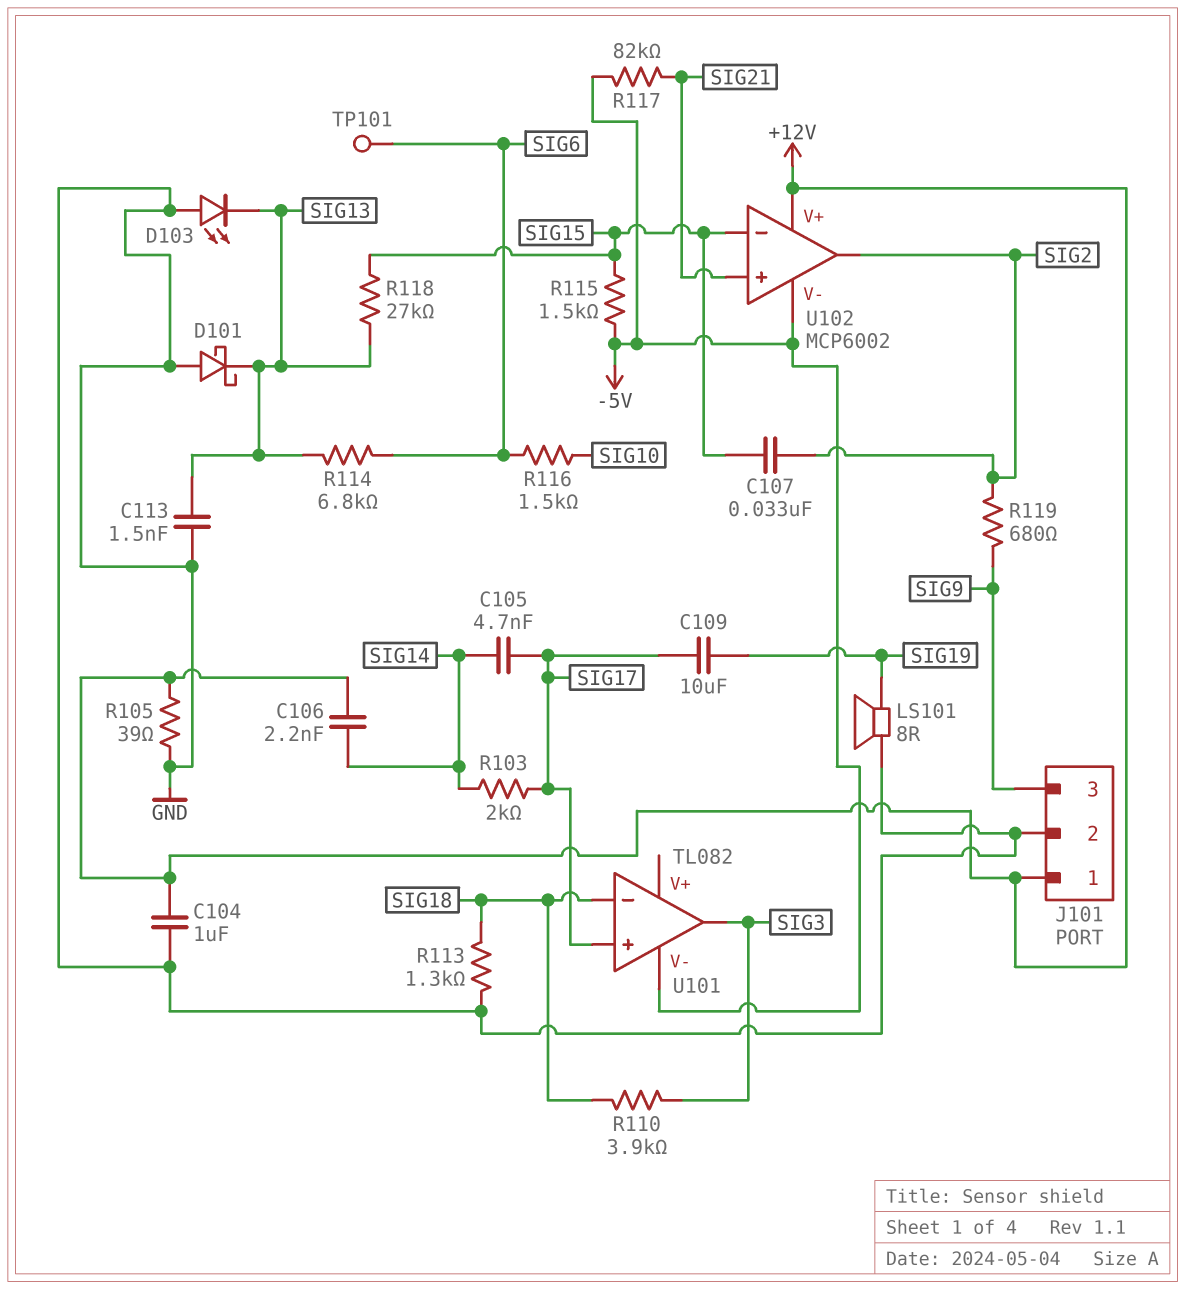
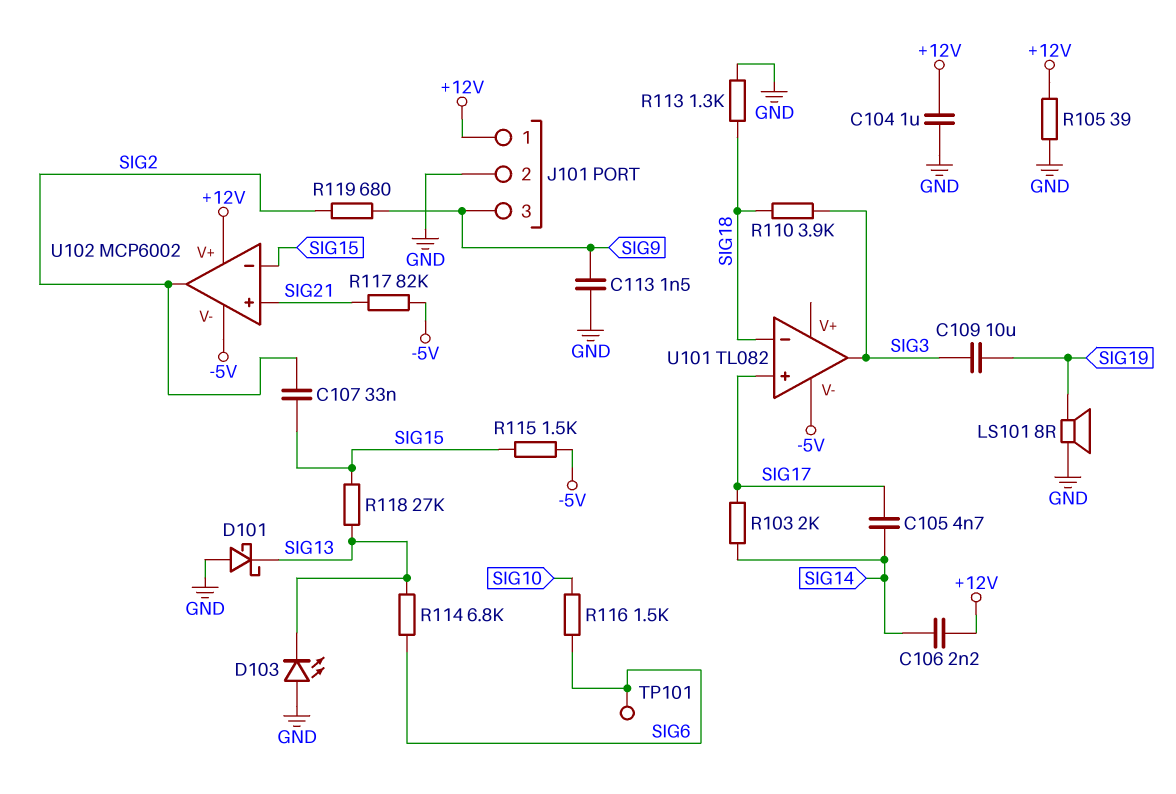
C109: 10uF (SIG17, SIG19) -> 10uF (SIG3, SIG19)
C113: 1.5nF (GND, SIG13) -> 1.5nF (GND, SIG9)

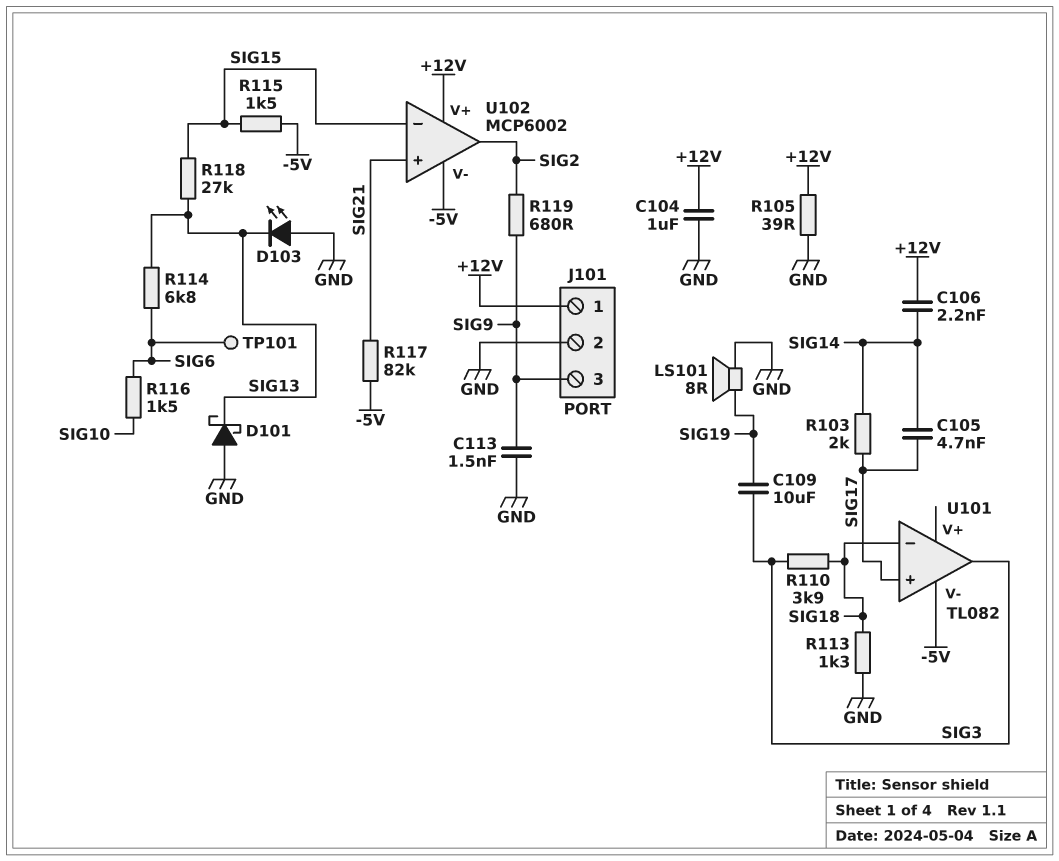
C107: 33nF (SIG2, SIG15) -> none

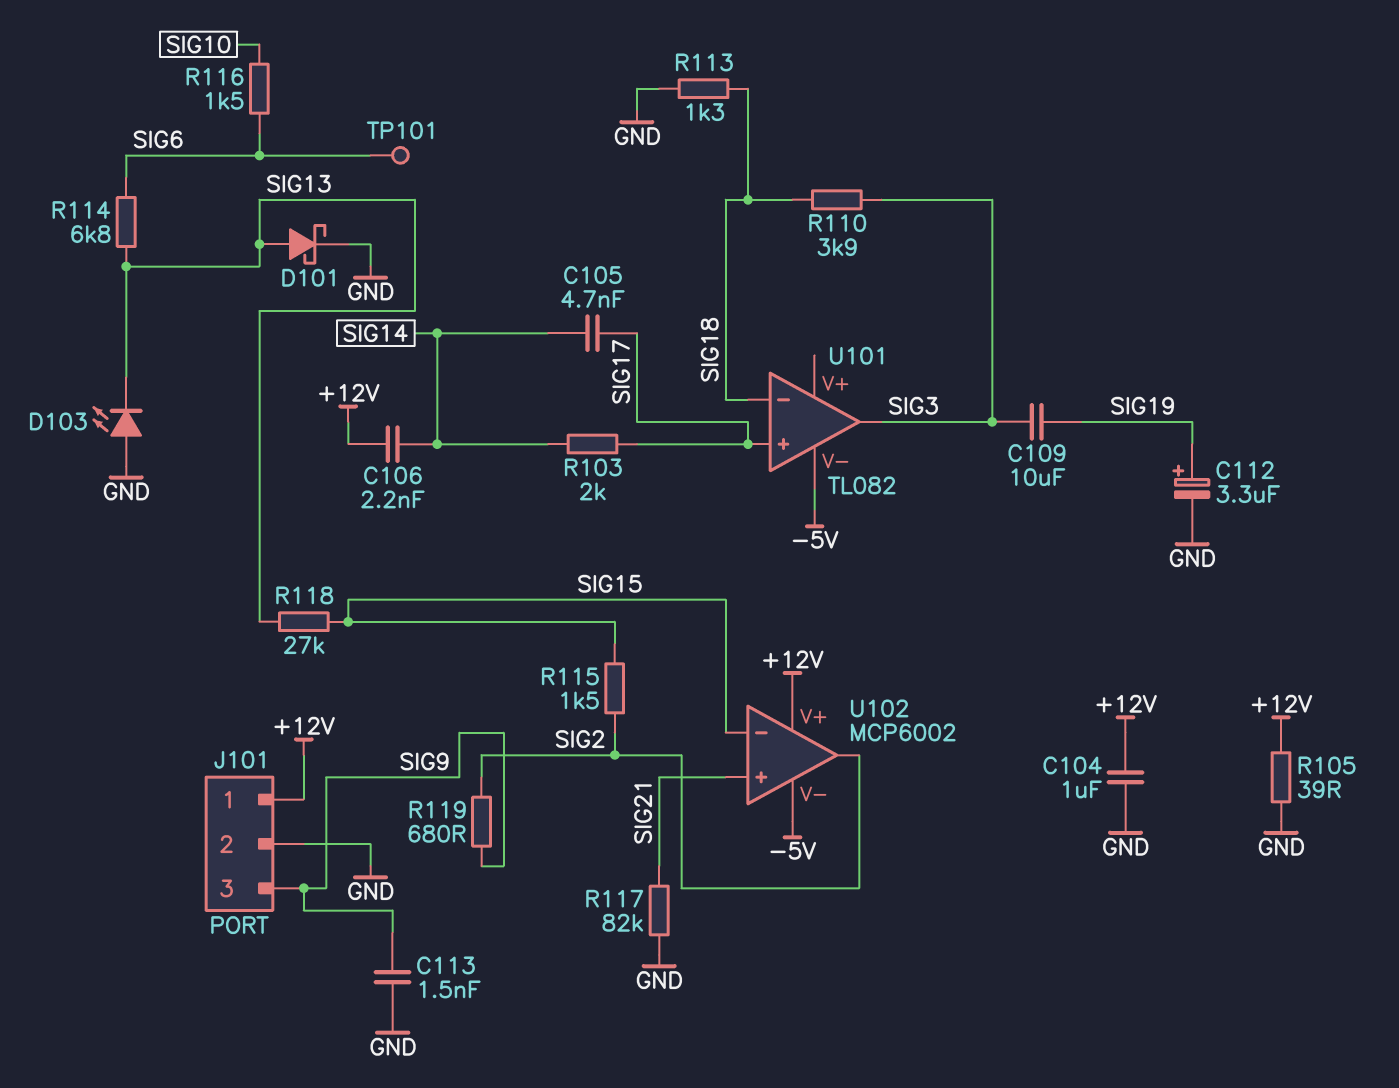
C112: none -> 3.3uF (plus SIG19, minus GND)
D101: schottky (A GND, K SIG13) -> schottky (A SIG13, K GND)
LS101: speaker 8R (GND, SIG19) -> none
R115: 1.5k (-5V, SIG15) -> 1.5k (SIG2, SIG15)
R117: 82k (-5V, SIG21) -> 82k (GND, SIG21)

